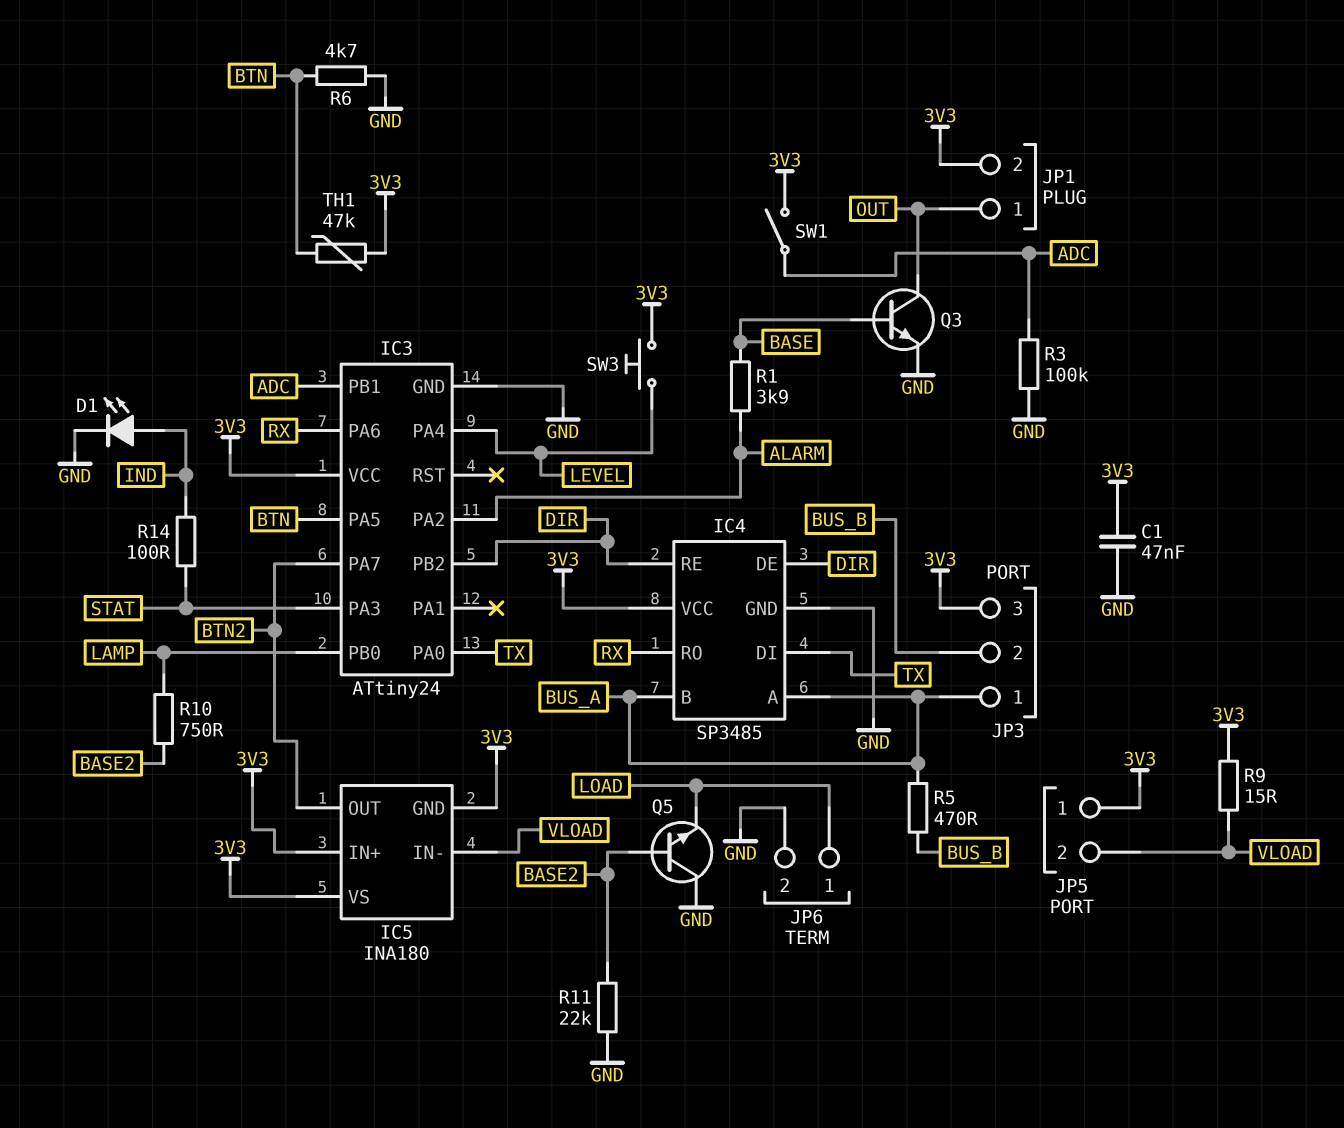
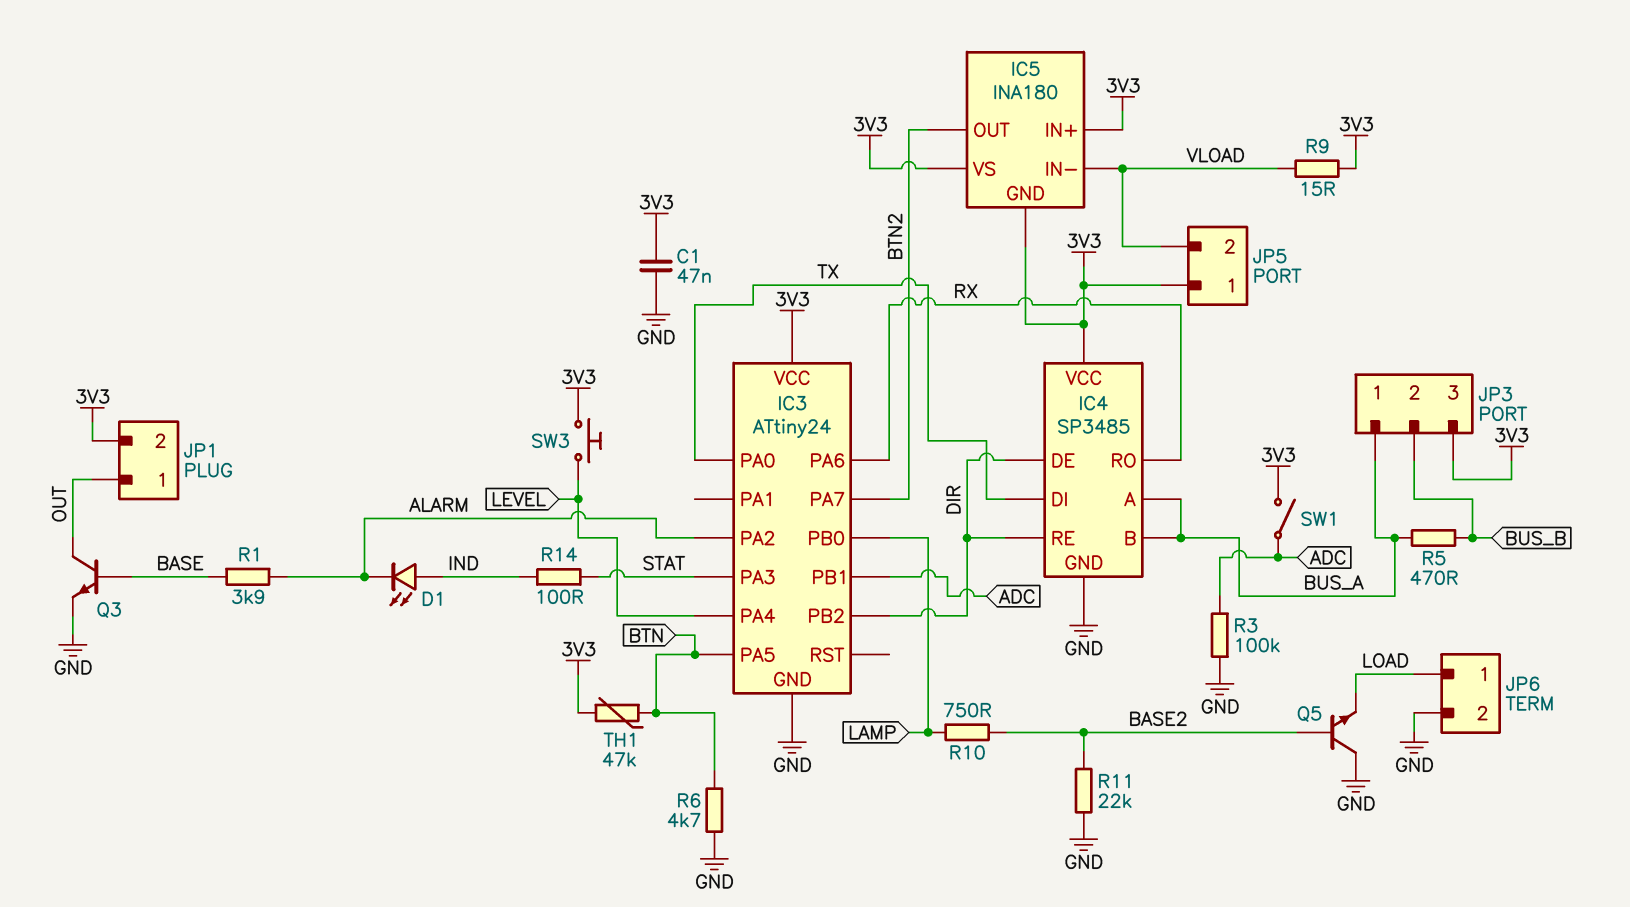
D1: LED (A IND, K GND) -> LED (A IND, K ALARM)

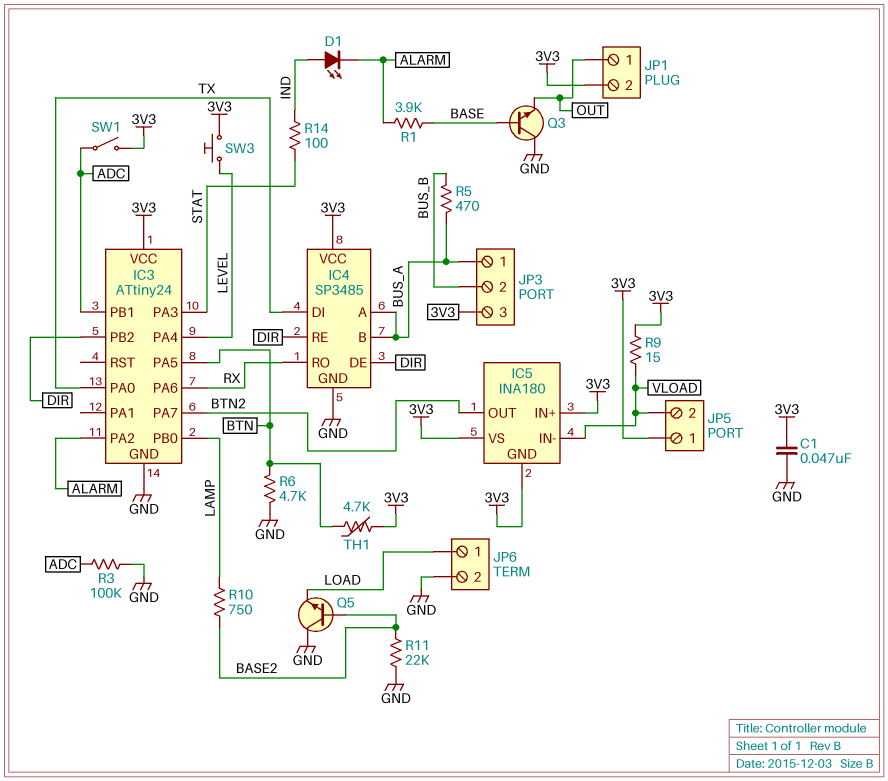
Q3: NPN (B BASE, C OUT, E GND) -> NPN (B BASE, C GND, E OUT)
TH1: 47k (3V3, BTN) -> 4.7k (3V3, BTN)

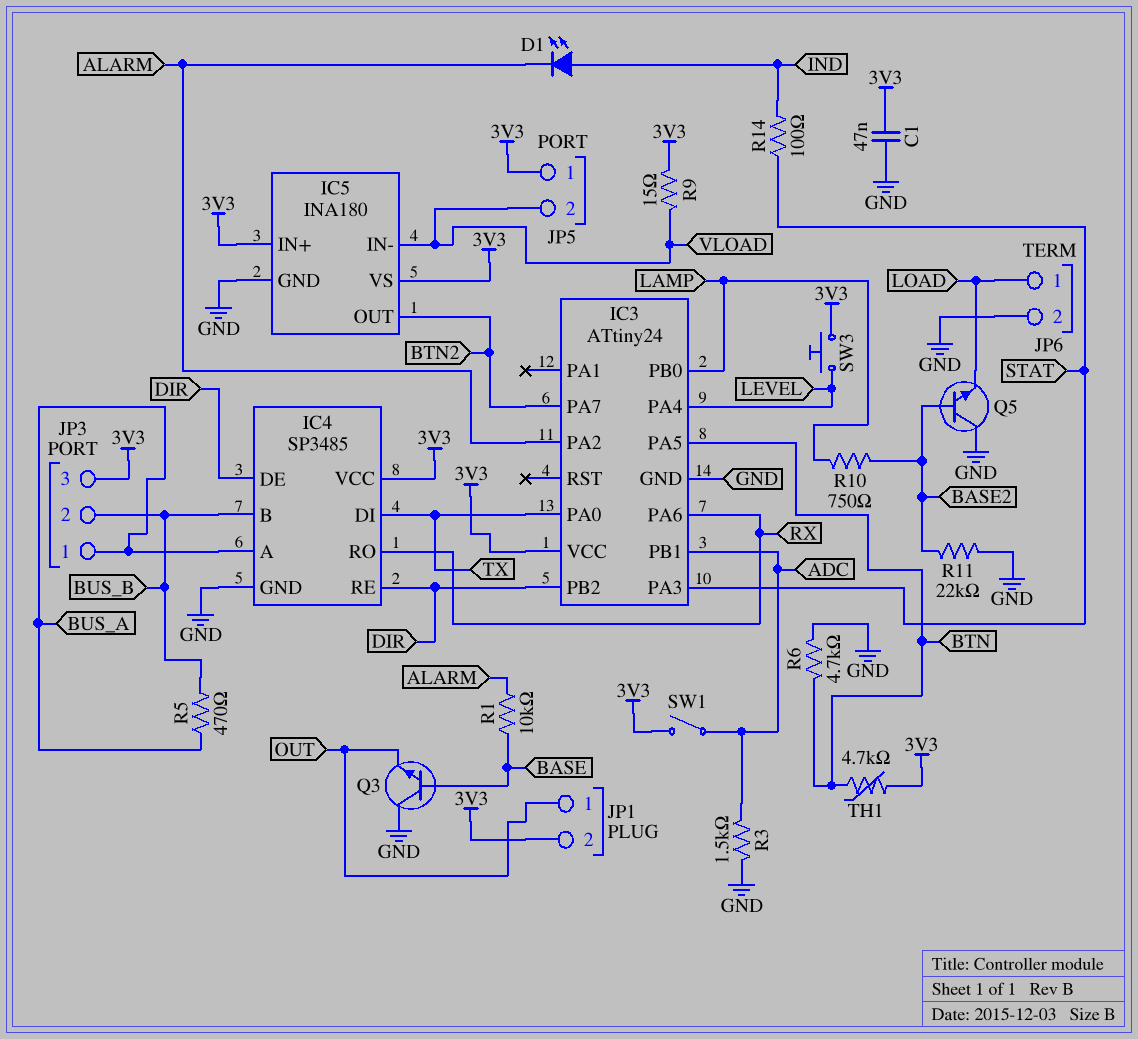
IC4 pin B: BUS_A -> BUS_B
IC5 pin GND: 3V3 -> GND
R1: 3.9k (ALARM, BASE) -> 10k (ALARM, BASE)
R3: 100k (ADC, GND) -> 1.5k (ADC, GND)

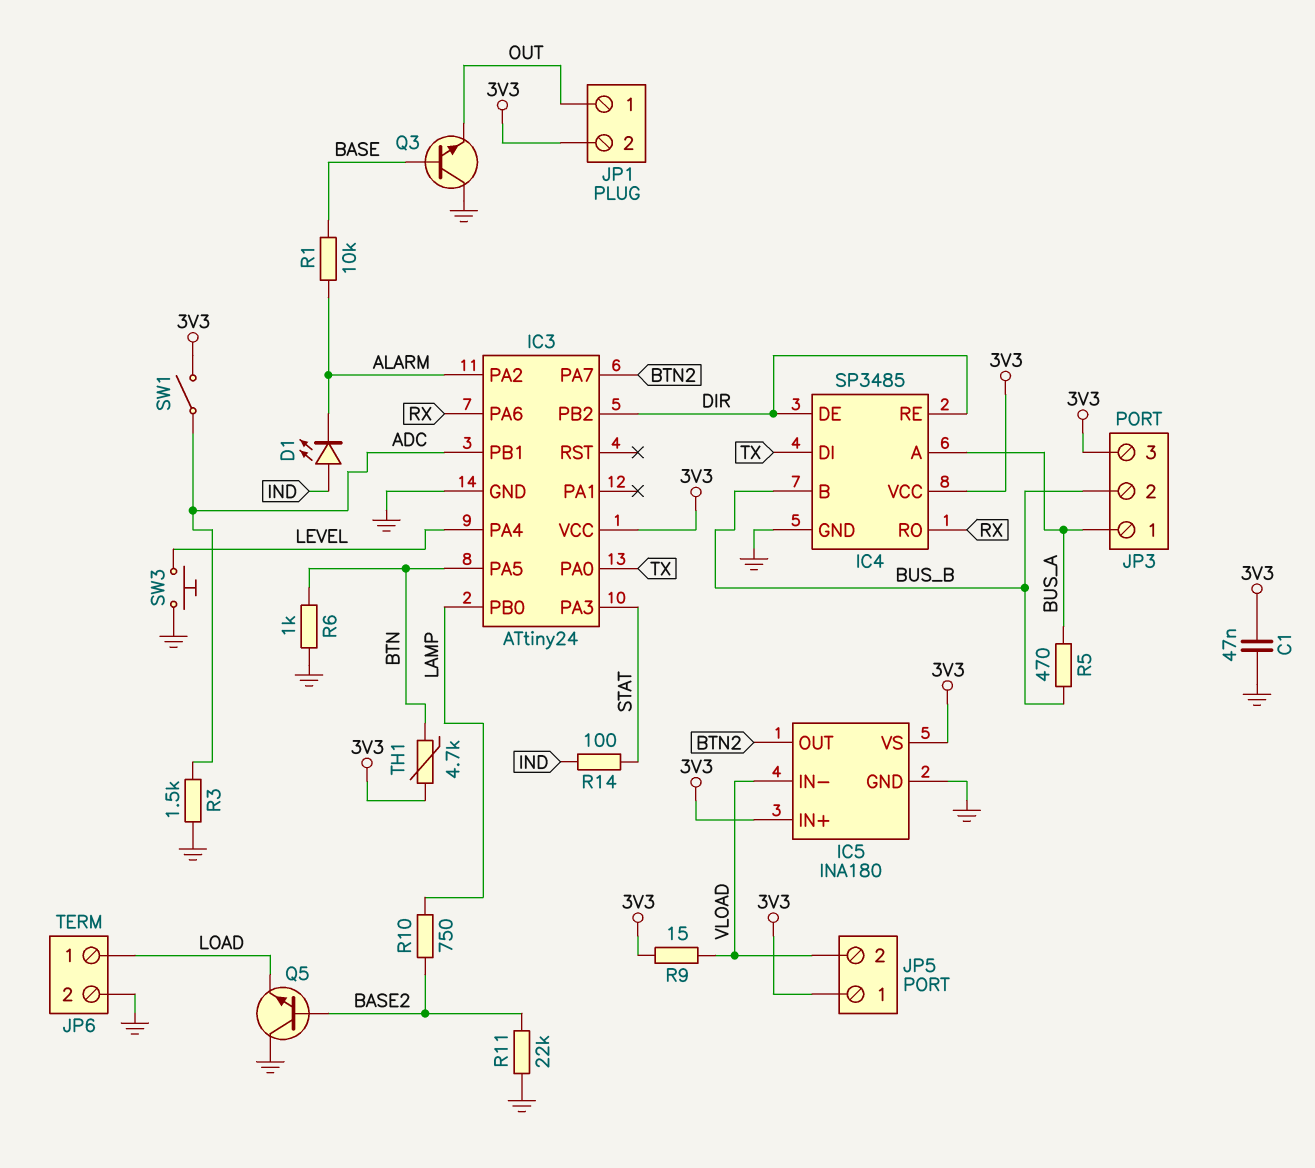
R6: 4.7k (BTN, GND) -> 1k (BTN, GND)
SW3: button (3V3, LEVEL) -> button (GND, LEVEL)

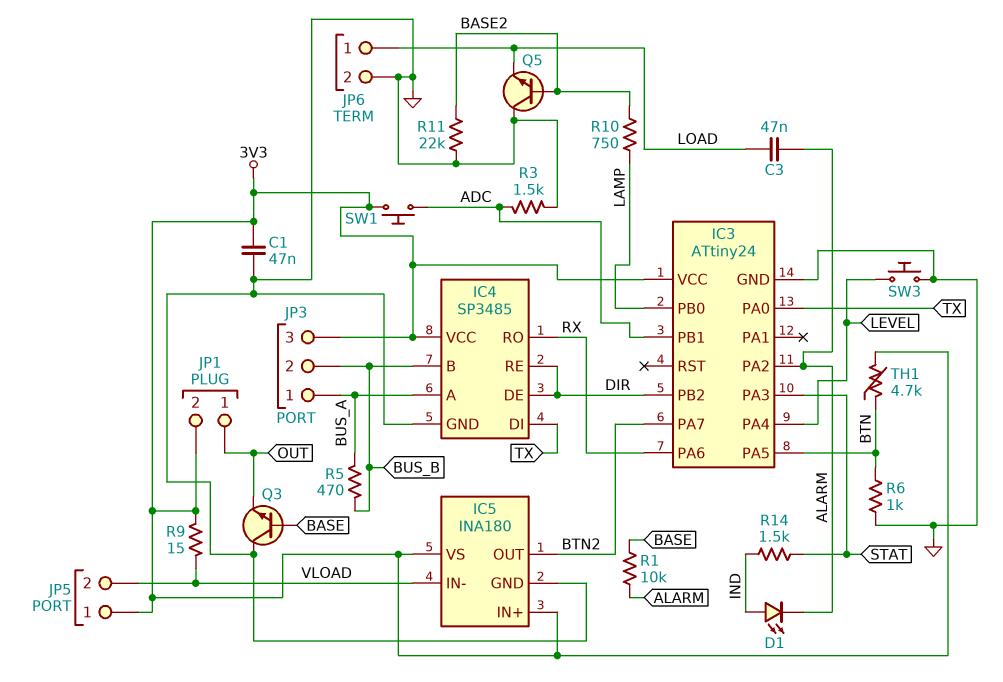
C3: none -> 47nF (ALARM, LOAD)
R14: 100 (IND, STAT) -> 1.5k (IND, STAT)
SW1: switch (3V3, ADC) -> button (3V3, ADC)

